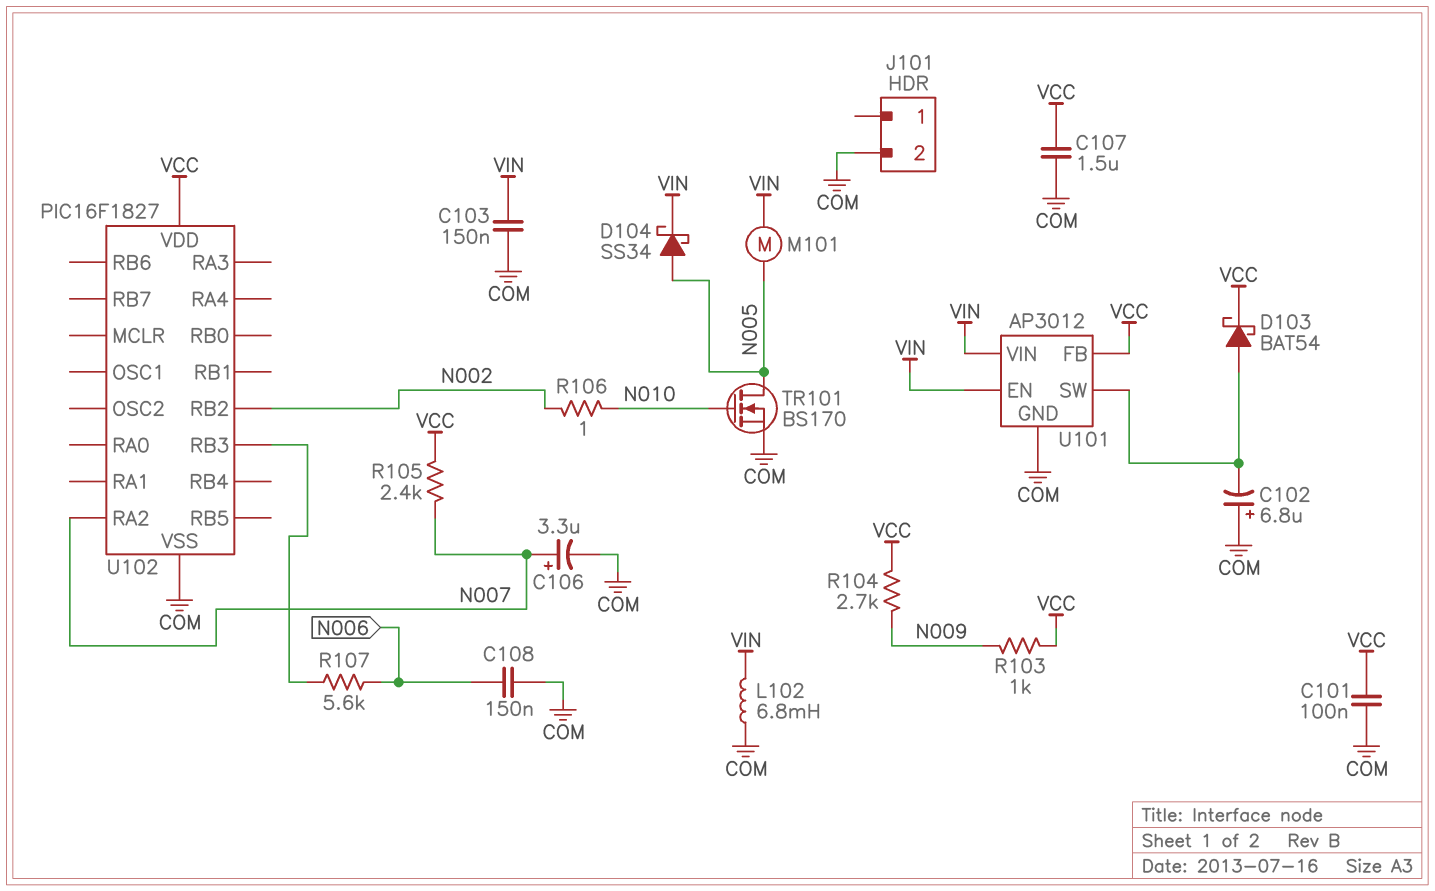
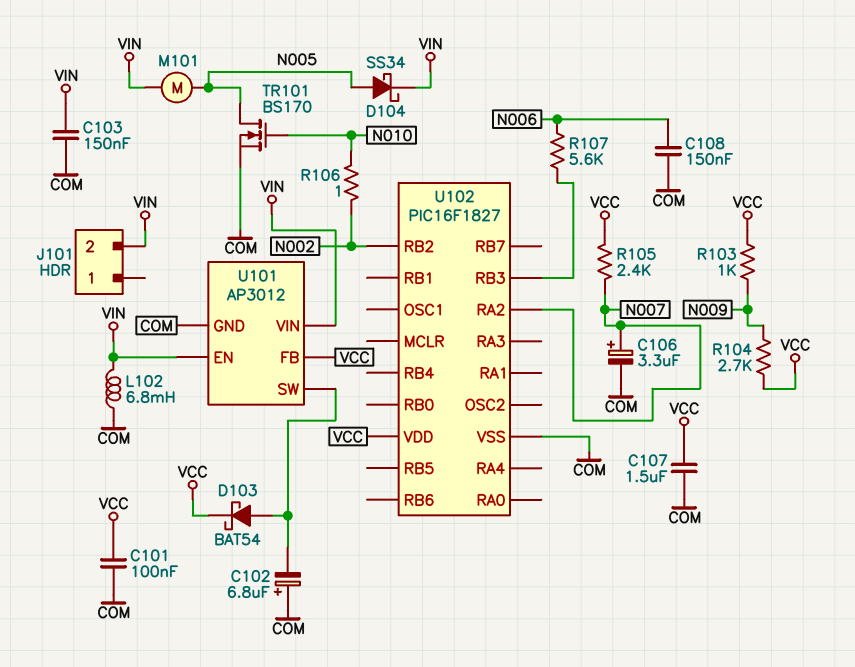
J101 pin 2: COM -> VIN

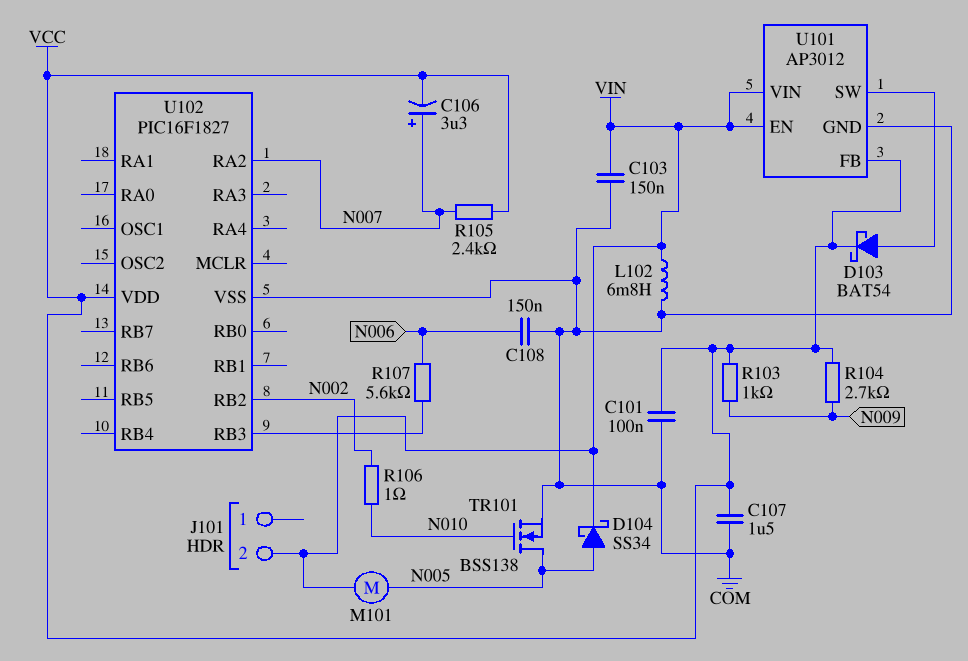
C102: 6.8uF (plus COM, minus U101/SW) -> none
C106: 3.3uF (plus N007, minus COM) -> 3.3uF (plus N007, minus VCC)
TR101: NMOS BS170 (G N010, D N005, S COM) -> NMOS BSS138 (G N010, D N005, S COM)

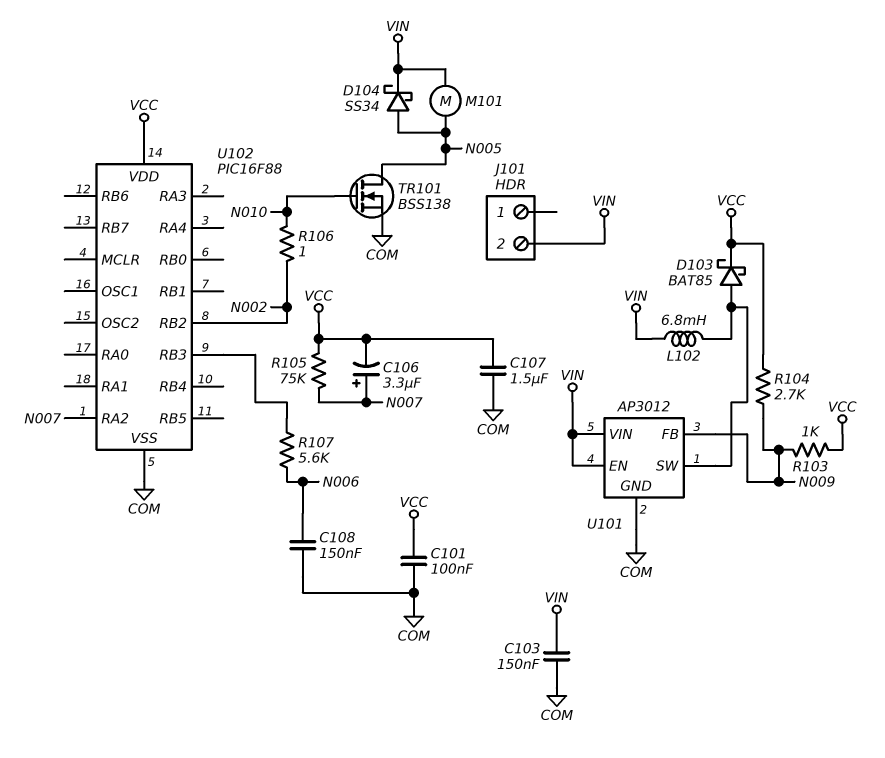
D103: schottky BAT54 (A U101/SW, K VCC) -> schottky BAT85 (A U101/SW, K VCC)
L102: 6.8mH (COM, VIN) -> 6.8mH (U101/SW, VIN)
R105: 2.4k (N007, VCC) -> 75k (N007, VCC)
U101 pin FB: VCC -> N009
U102: PIC16F1827 -> PIC16F88

